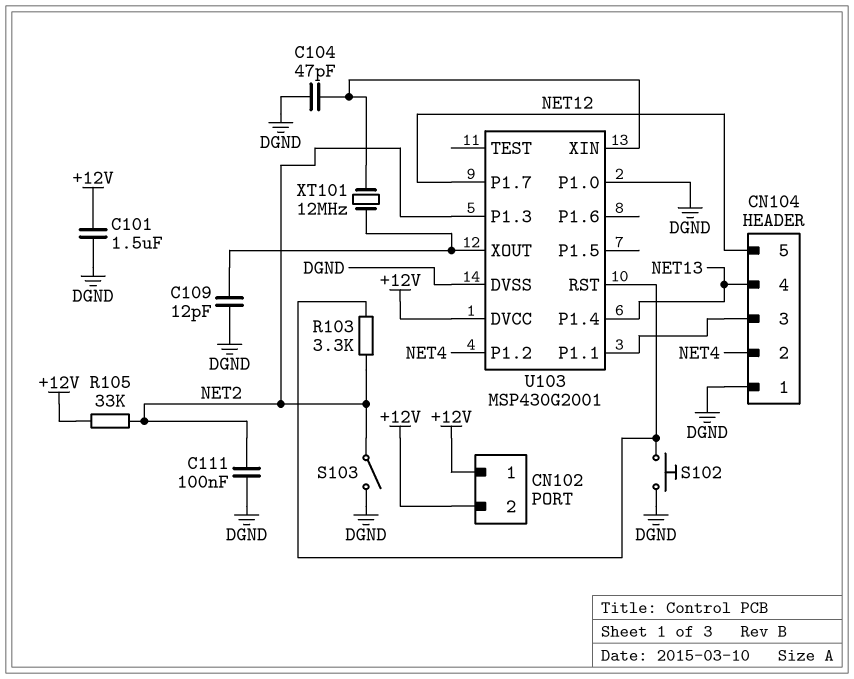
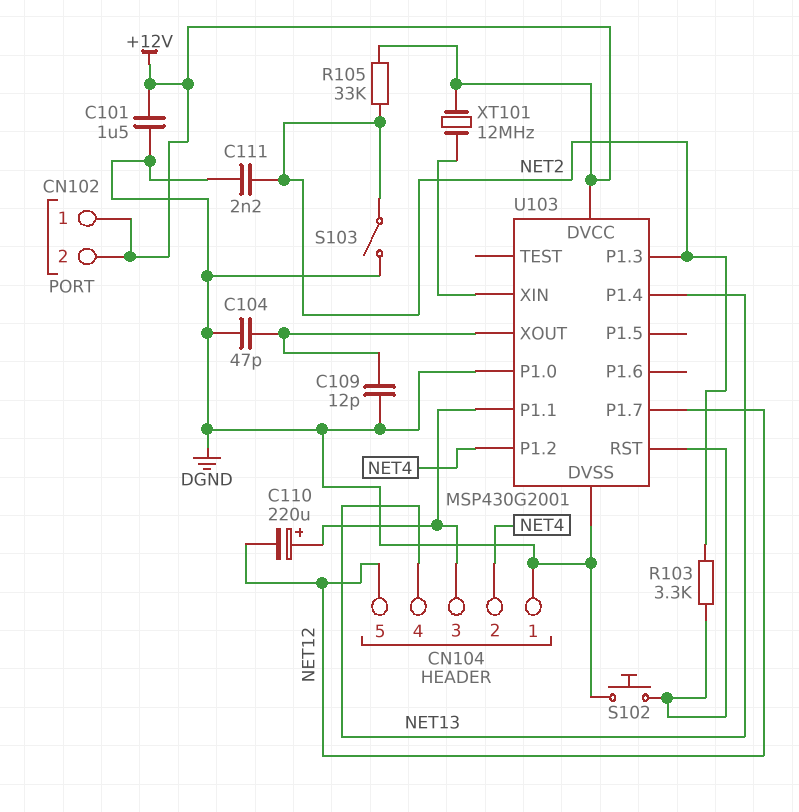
C104: 47pF (DGND, U103/XIN) -> 47pF (DGND, U103/XOUT)
C110: none -> 220uF (plus CN104/3, minus NET12)
C111: 100nF (DGND, NET2) -> 2.2nF (DGND, NET2)
XT101: 12MHz (U103/XIN, U103/XOUT) -> 12MHz (+12V, U103/XIN)

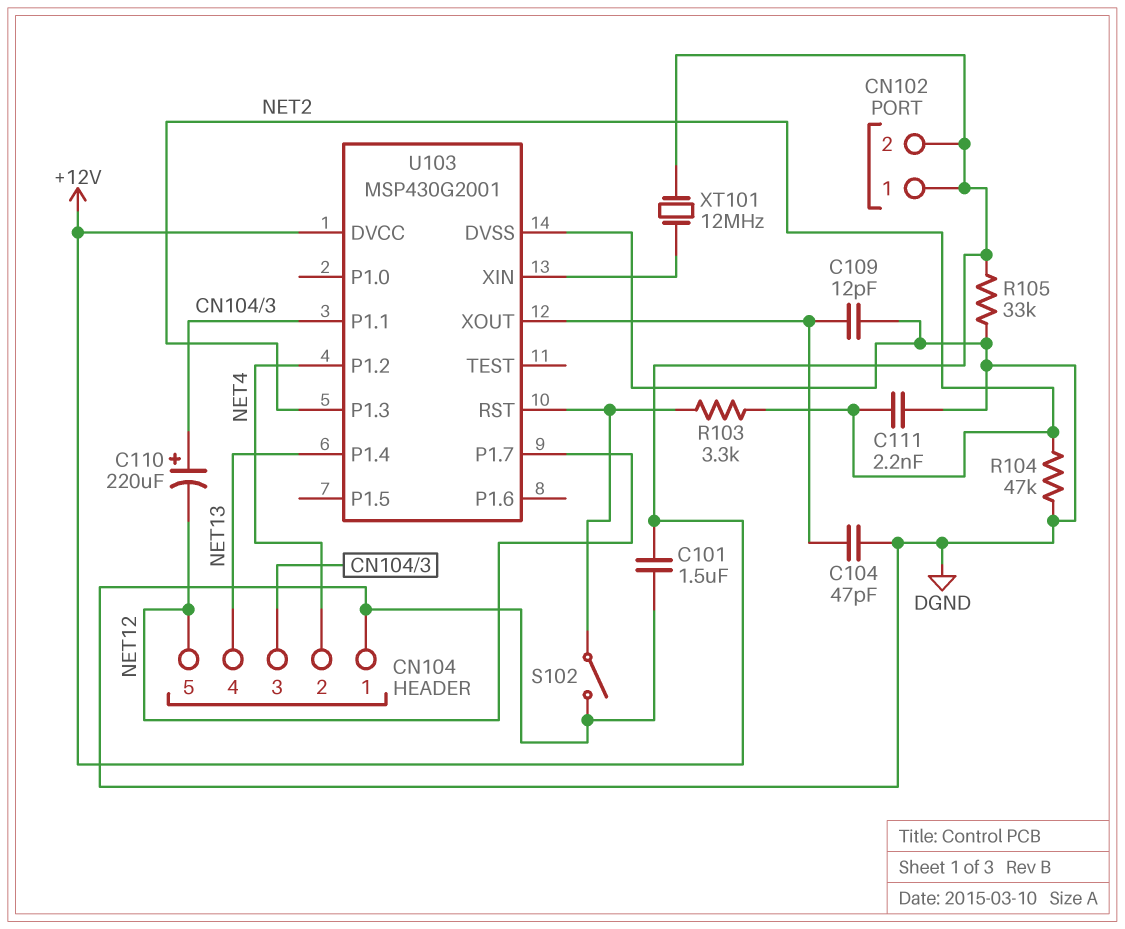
R104: none -> 47k (DGND, NET2)
R105: 33k (+12V, NET2) -> 33k (+12V, DGND)
S102: button (DGND, U103/RST) -> switch (DGND, U103/RST)
S103: switch (DGND, NET2) -> none
U103 pin P1.0: DGND -> none

